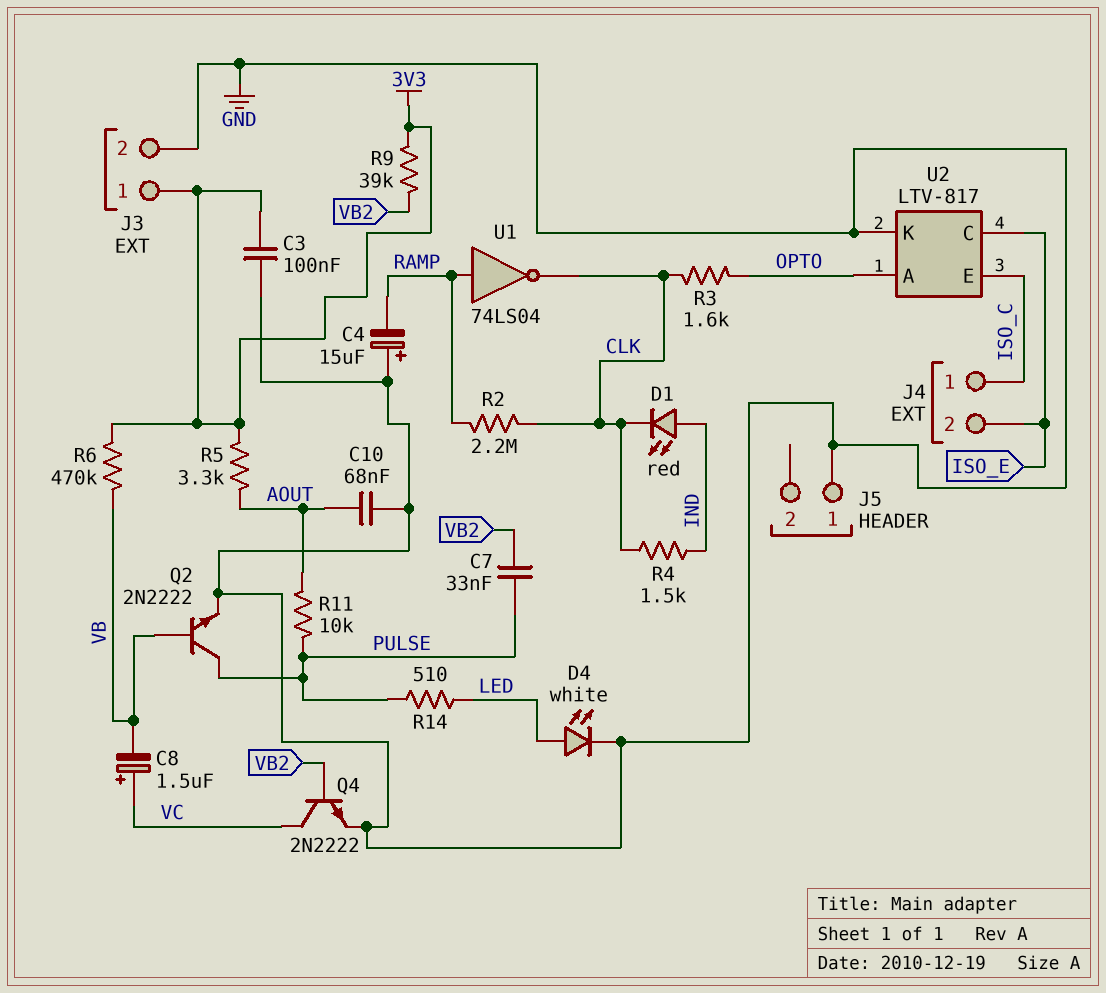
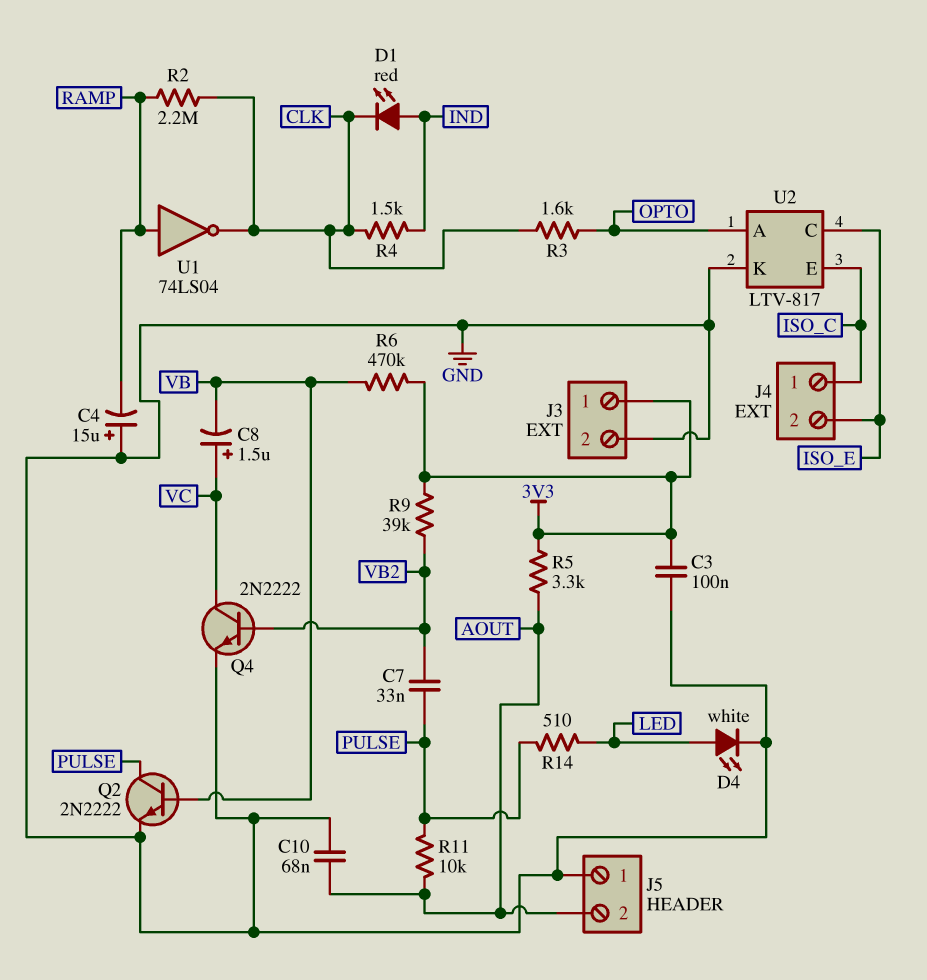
J5 pin 2: none -> AOUT

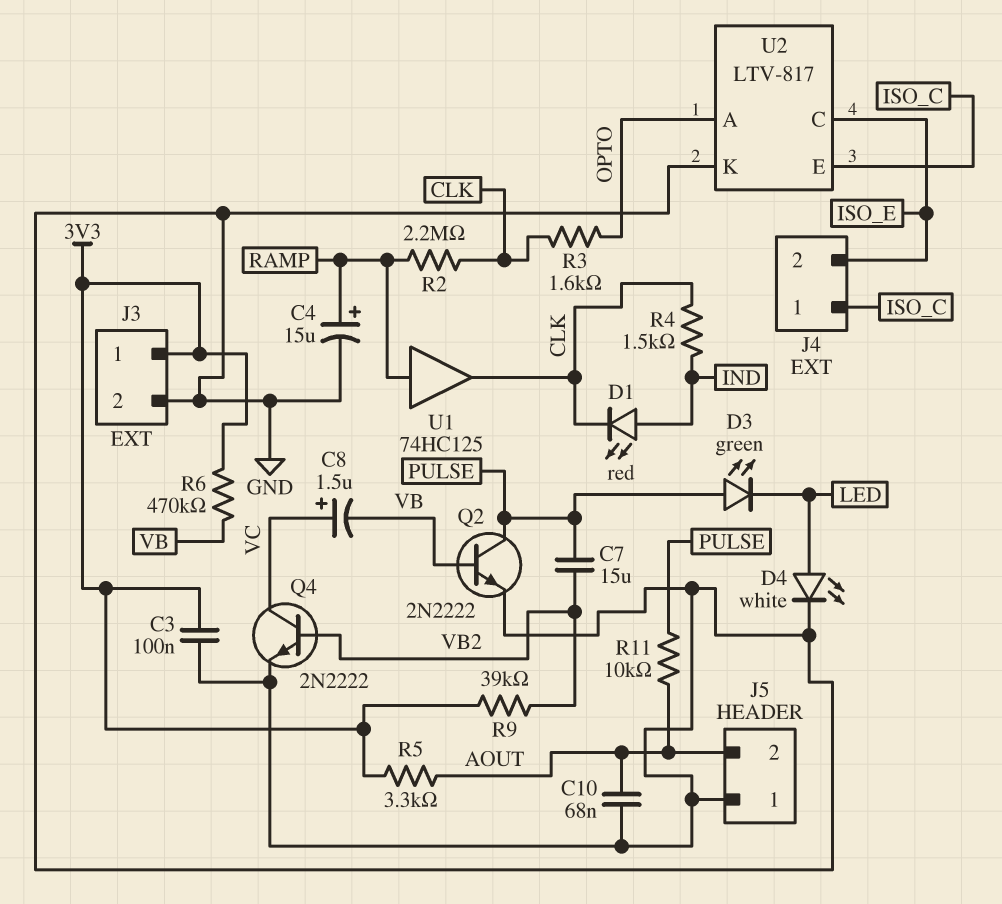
C4: 15uF (plus GND, minus RAMP) -> 15uF (plus RAMP, minus GND)
C7: 33nF (PULSE, VB2) -> 15uF (PULSE, VB2)
D3: none -> LED green (A PULSE, K LED)
R14: 510 (LED, PULSE) -> none
U1: NOT 74LS04 (in RAMP, out CLK) -> buffer 74HC125 (in RAMP, out CLK)

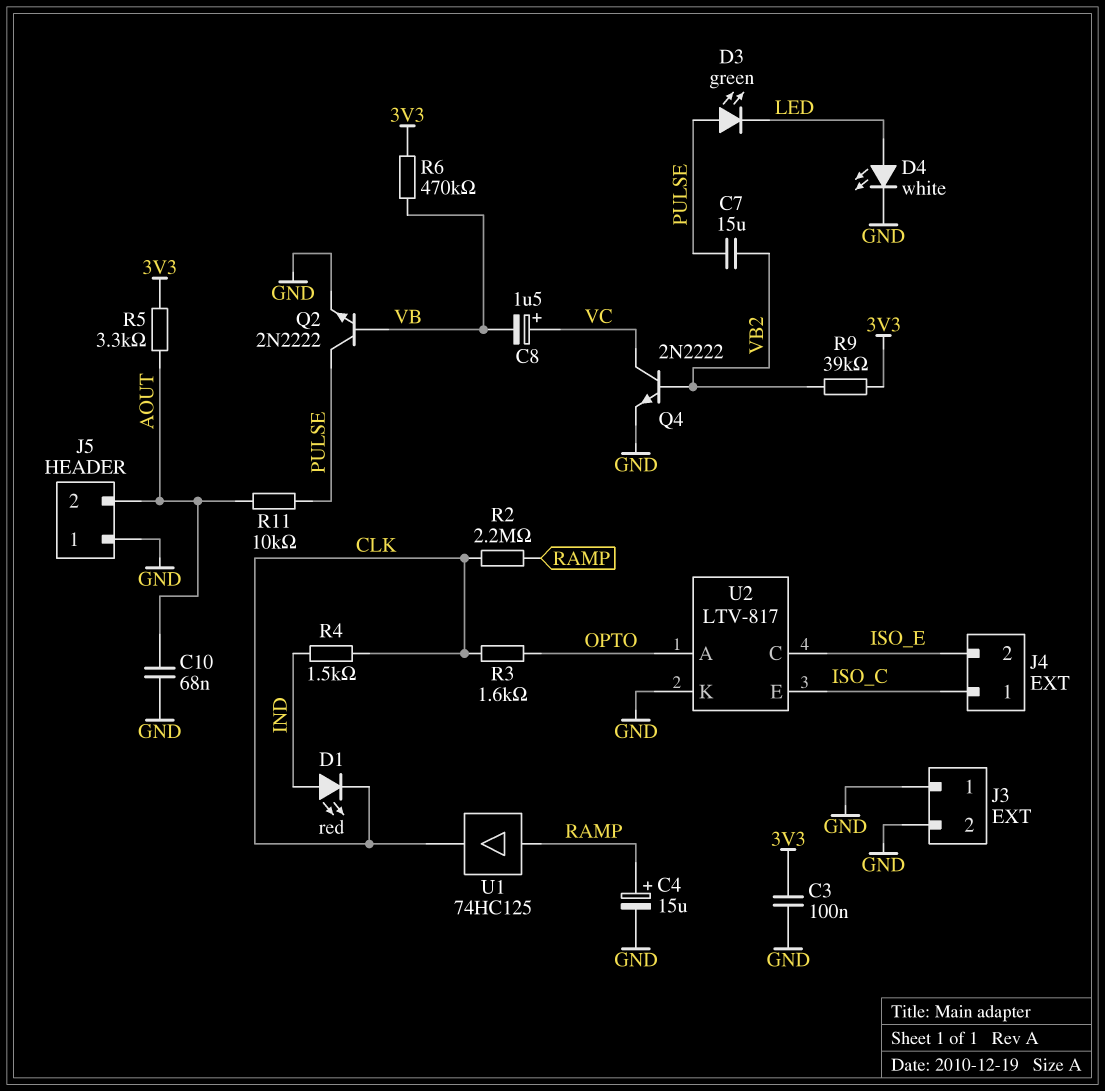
J3 pin 1: 3V3 -> GND

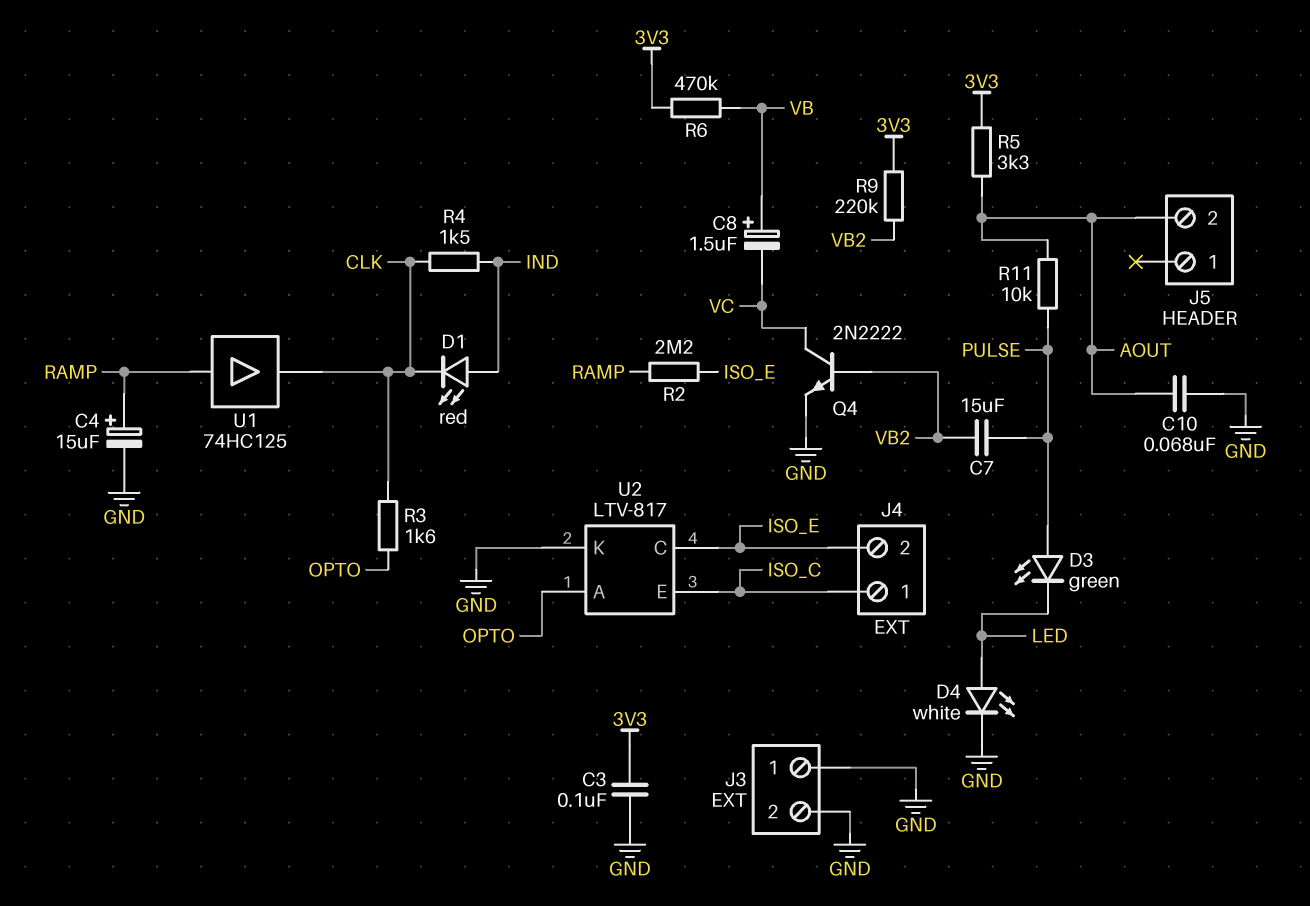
C8: 1.5uF (plus VC, minus VB) -> 1.5uF (plus VB, minus VC)
J5 pin 1: GND -> none
Q2: NPN 2N2222 (B VB, C PULSE, E GND) -> none
R2: 2.2M (CLK, RAMP) -> 2.2M (ISO_E, RAMP)
R9: 39k (3V3, VB2) -> 220k (3V3, VB2)

